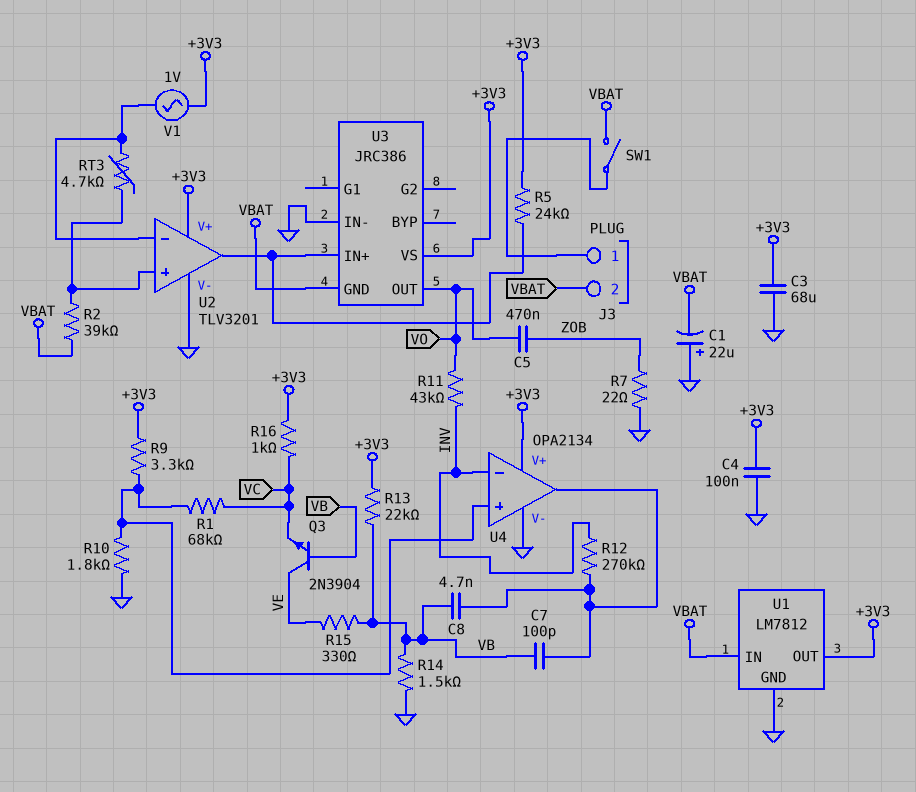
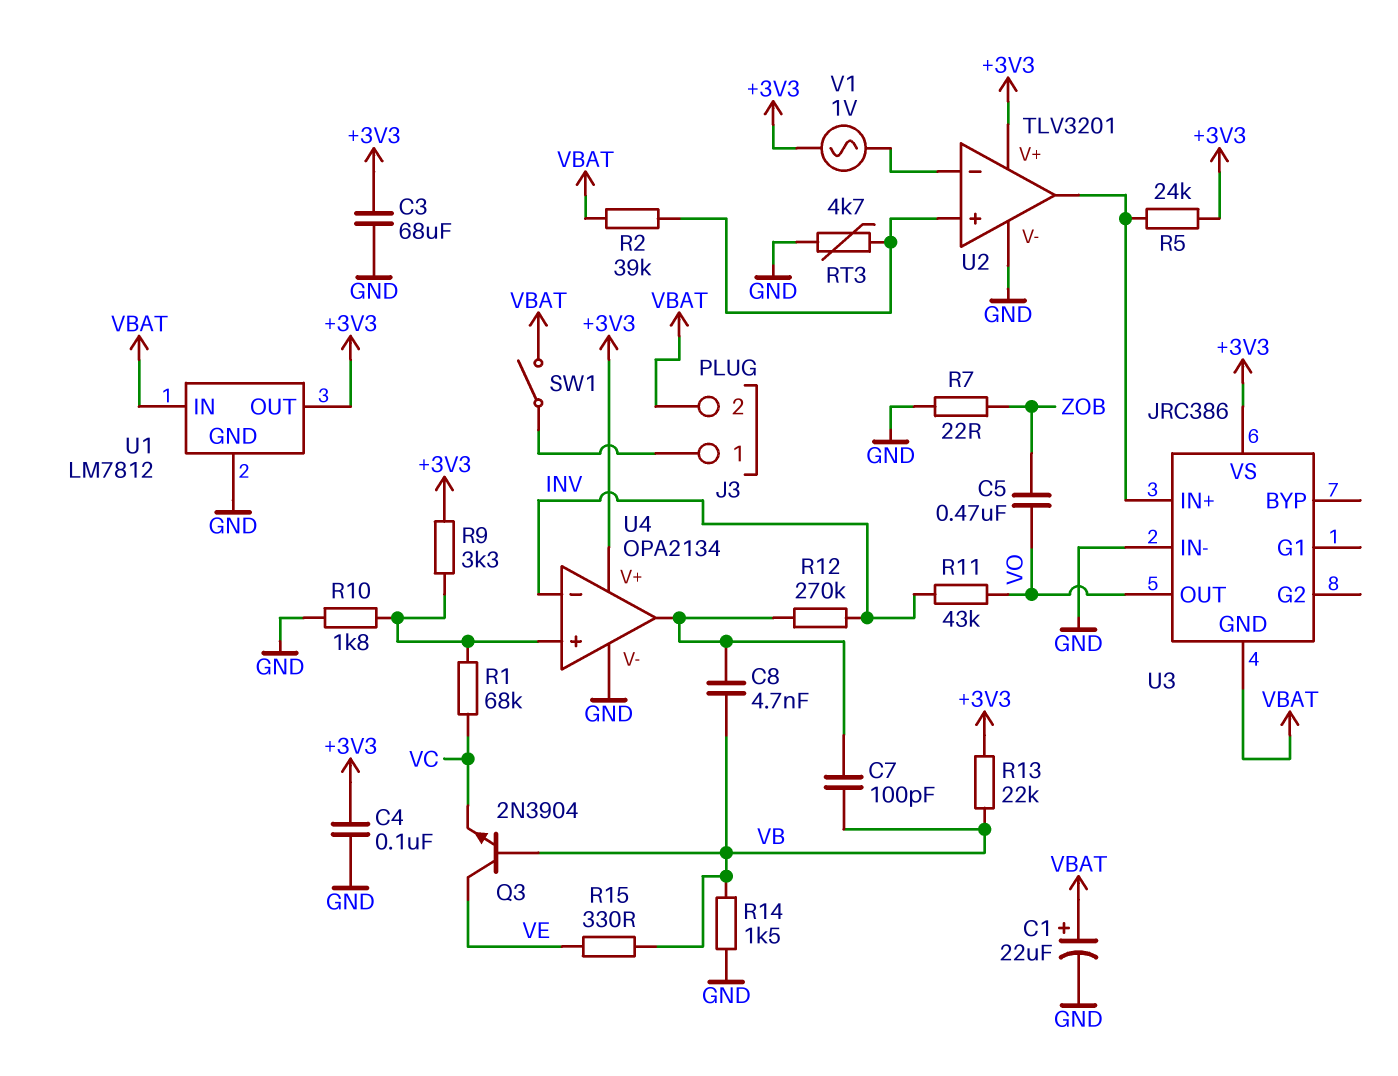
C1: 22uF (plus GND, minus VBAT) -> 22uF (plus VBAT, minus GND)
R16: 1k (+3V3, VC) -> none
RT3: 4.7k (U2/in+, U2/in-) -> 4.7k (GND, U2/in+)

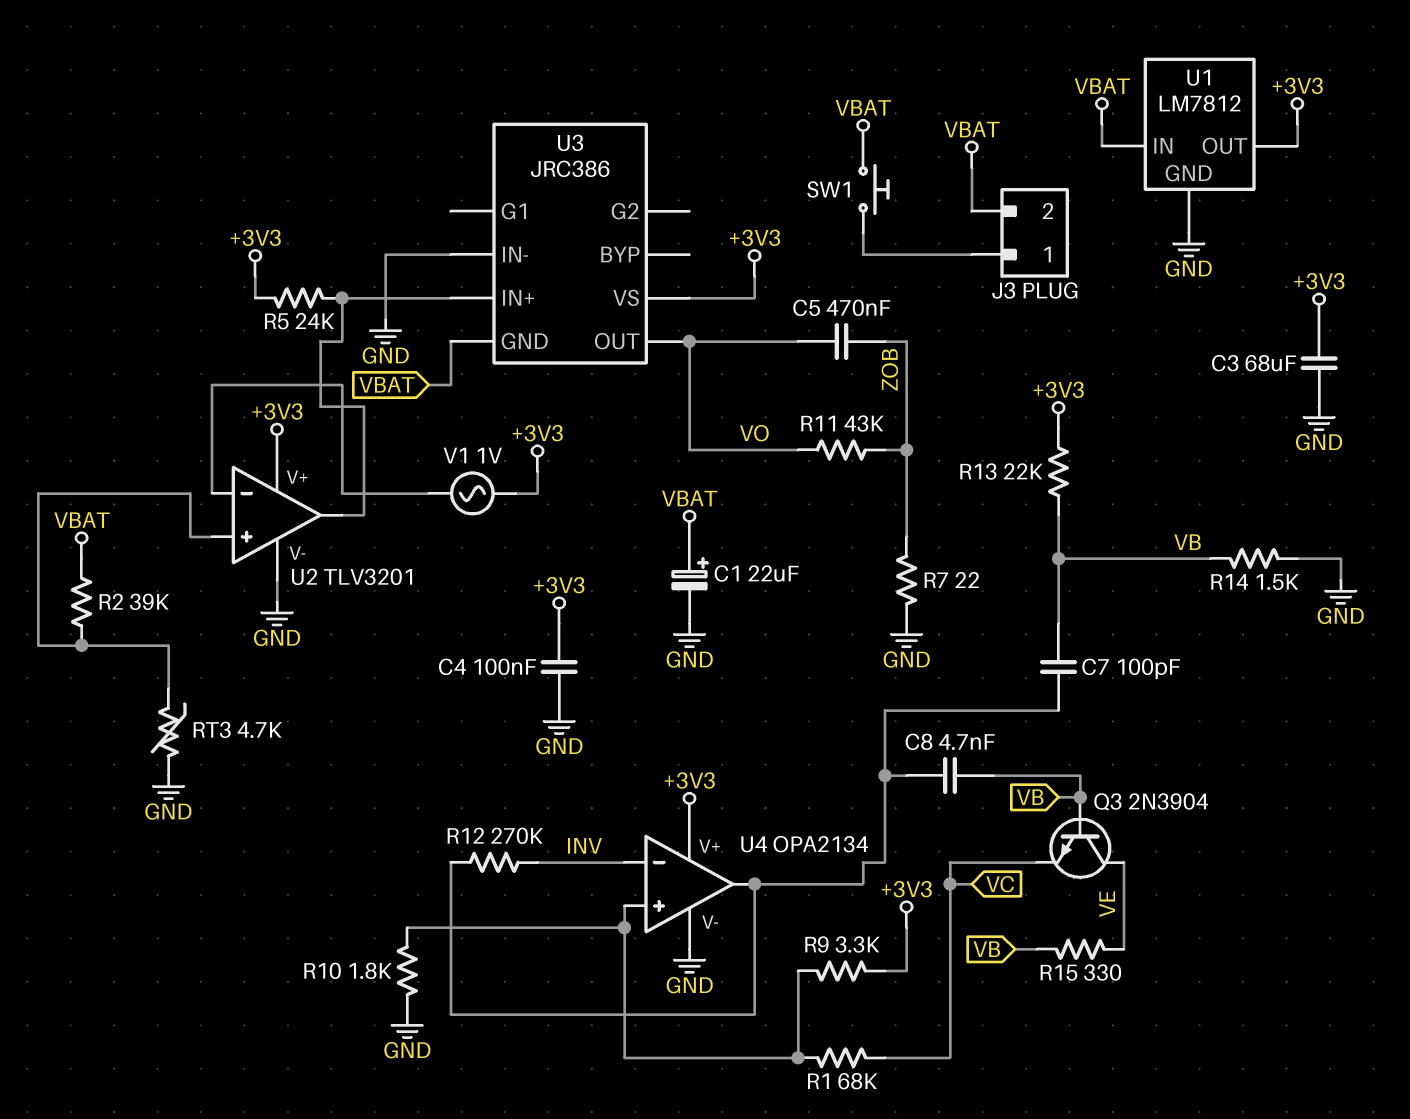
R11: 43k (INV, VO) -> 43k (VO, ZOB)
SW1: switch (J3/1, VBAT) -> button (J3/1, VBAT)

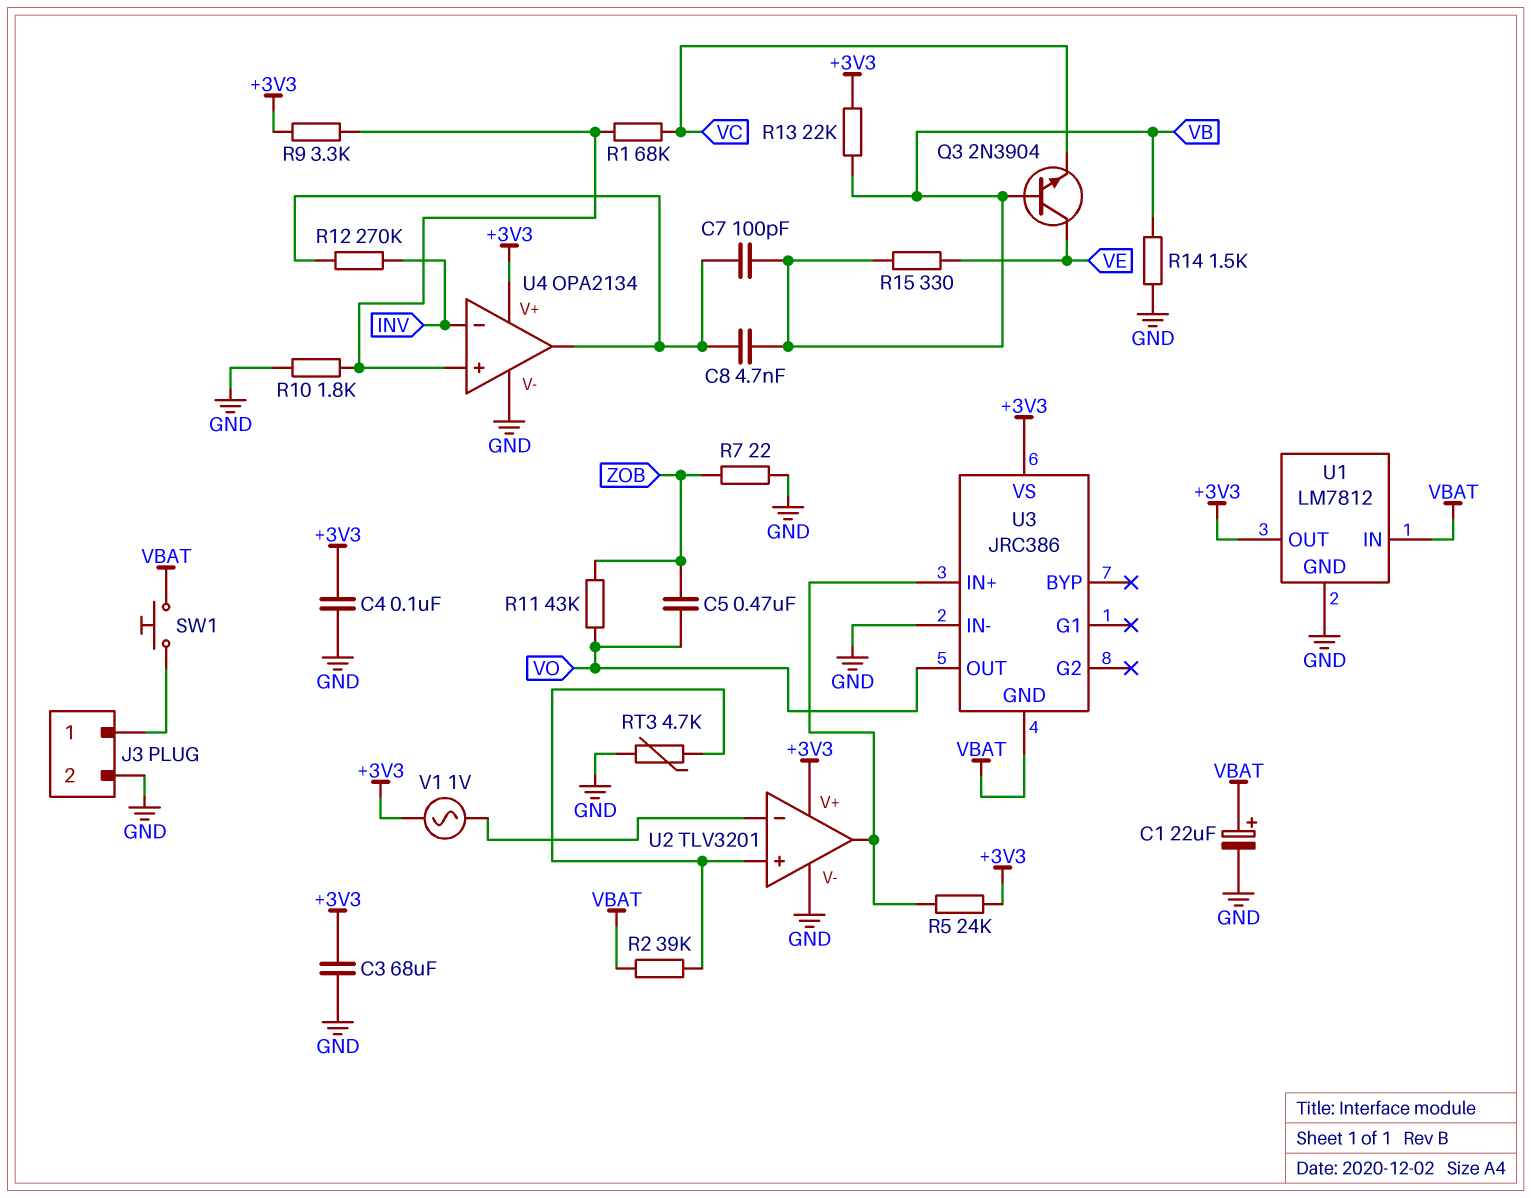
J3 pin 2: VBAT -> GND

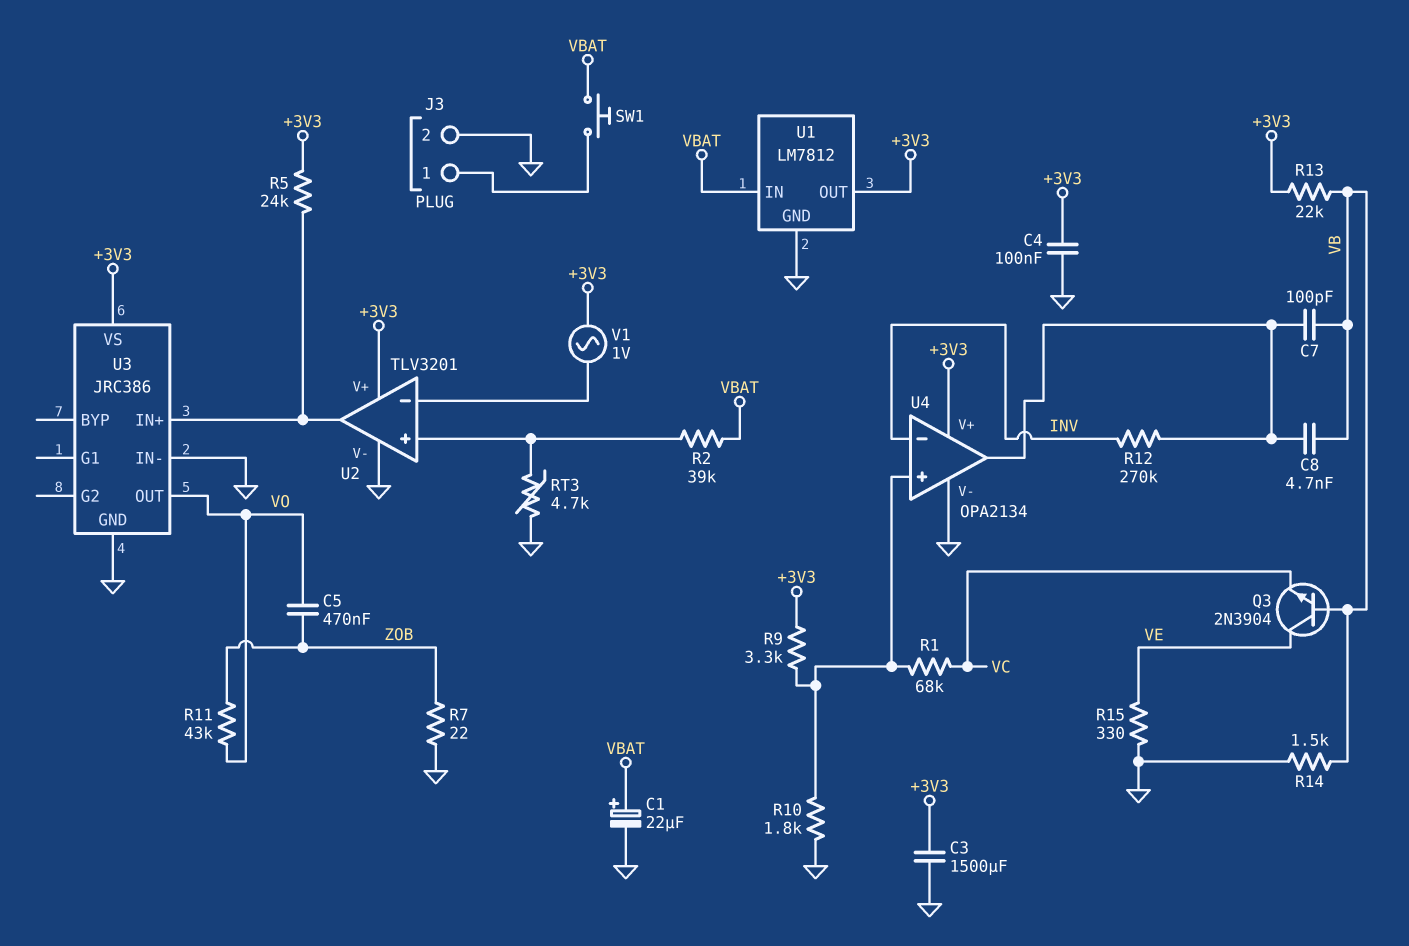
C3: 68uF (+3V3, GND) -> 1500uF (+3V3, GND)
R15: 330 (VB, VE) -> 330 (GND, VE)
U3 pin GND: VBAT -> GND

